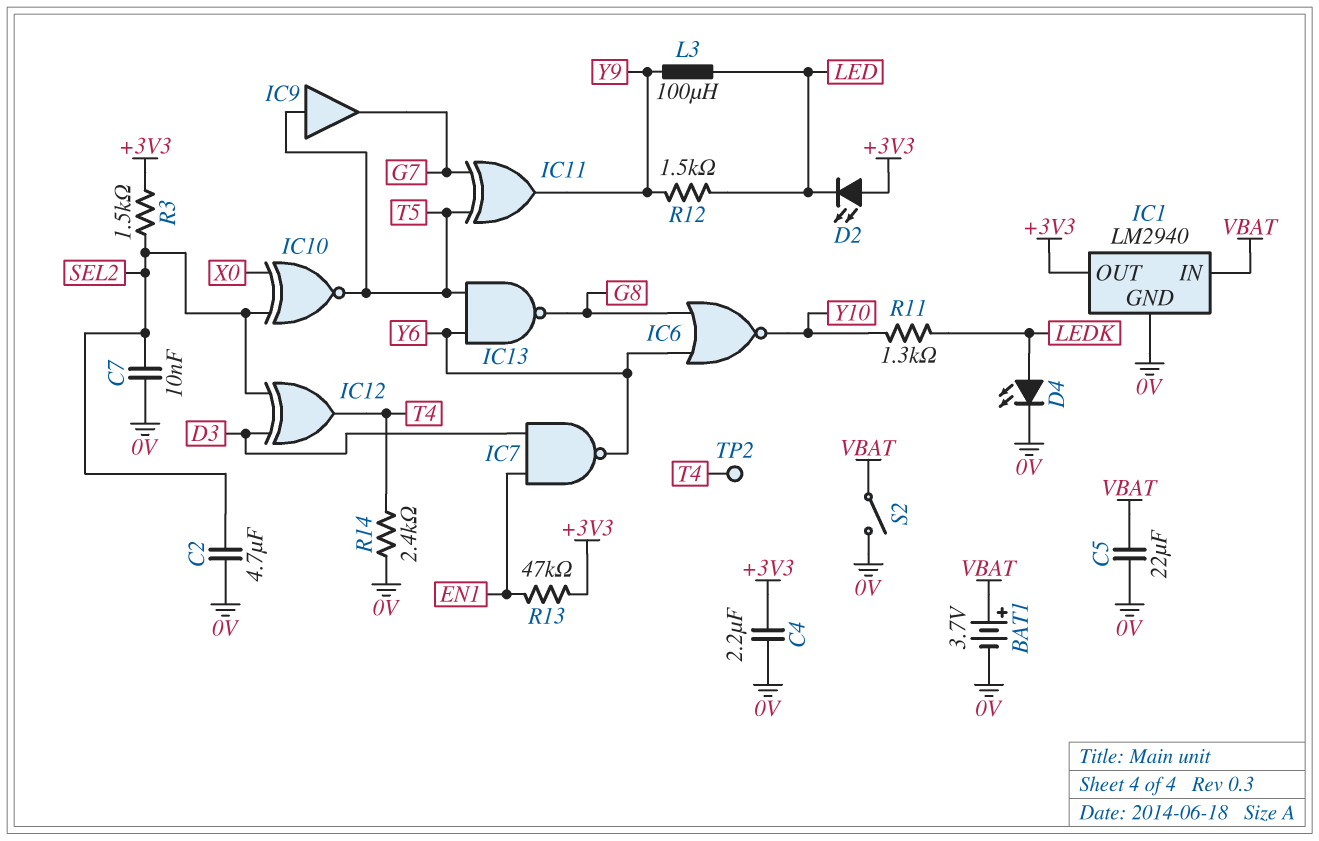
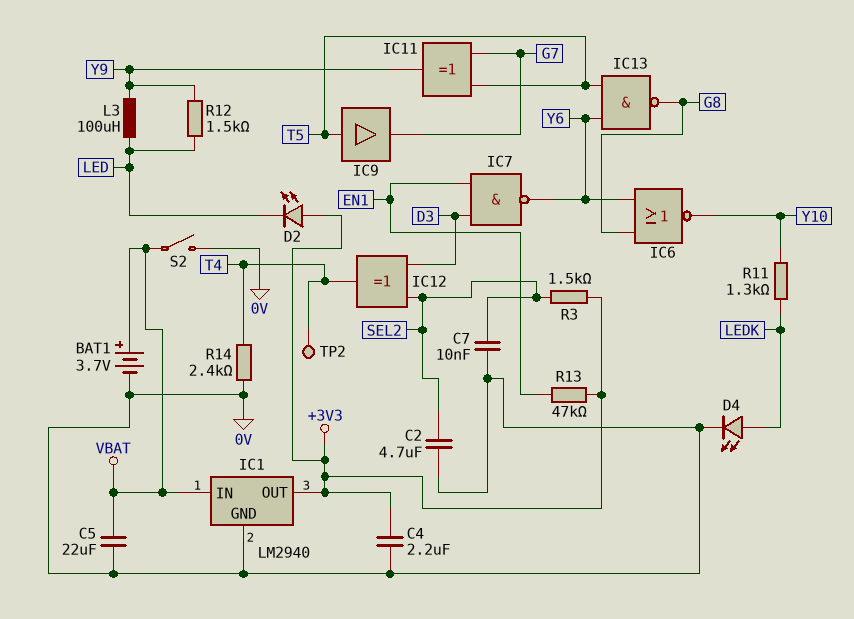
IC10: XNOR (in SEL2, in X0, out T5) -> none

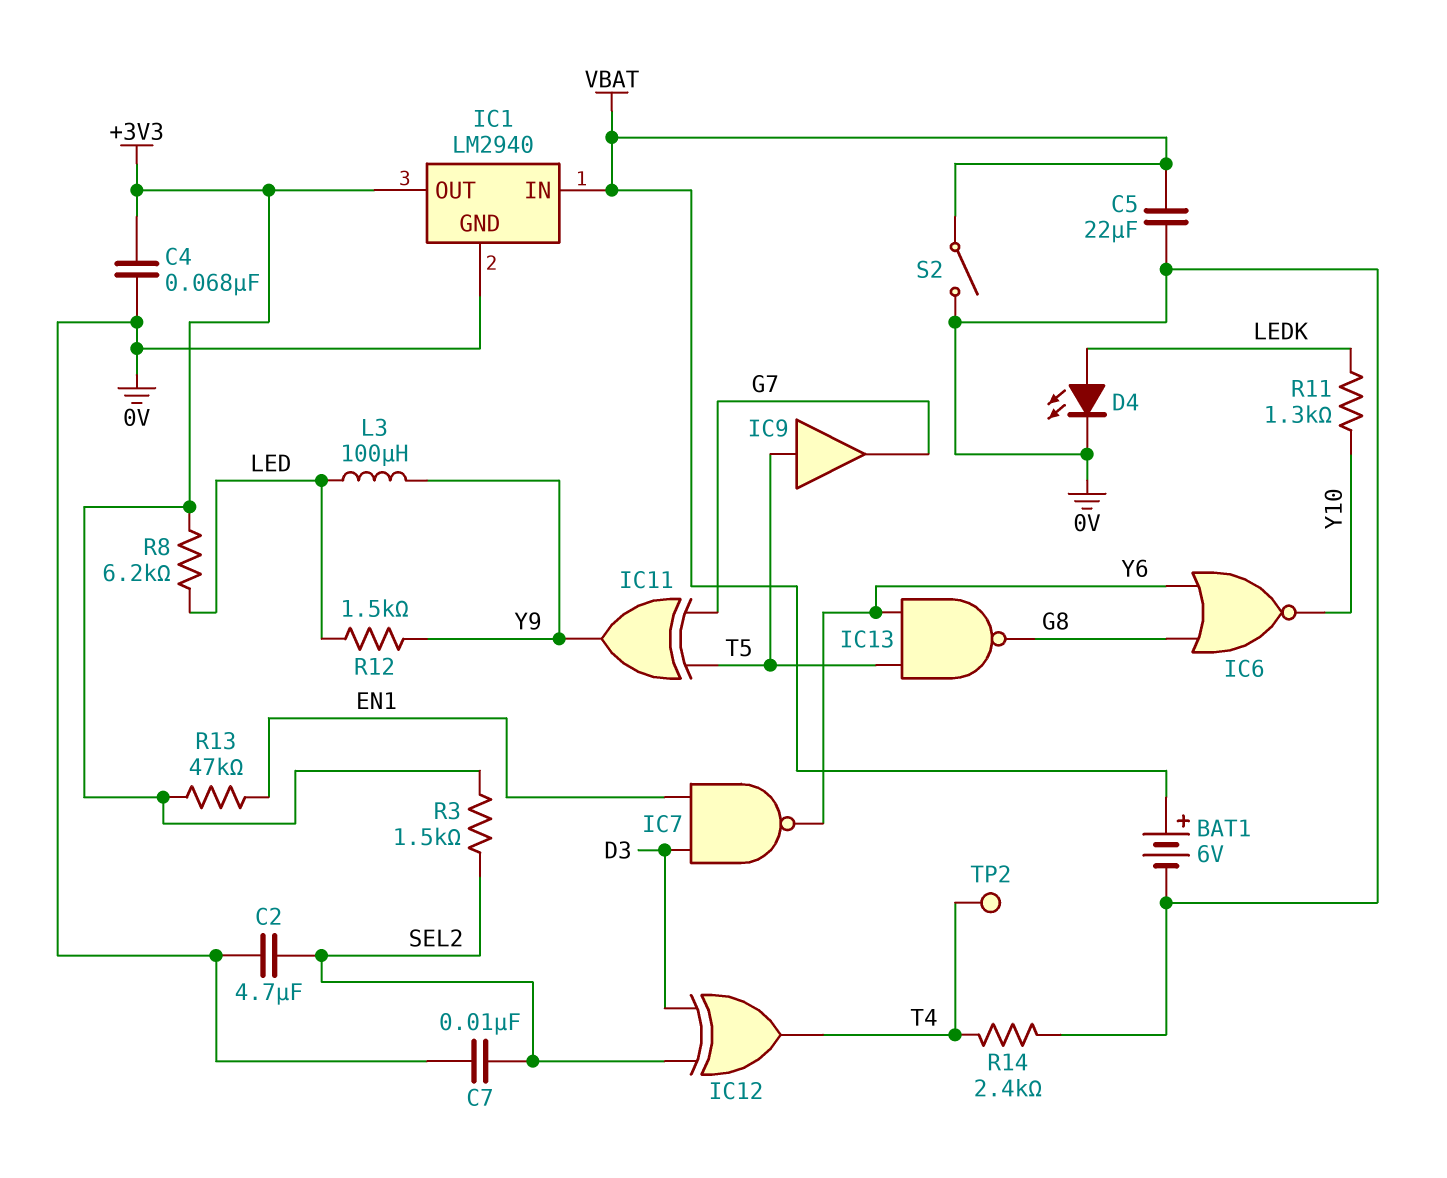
BAT1: 3.7V (plus VBAT, minus 0V) -> 6V (plus VBAT, minus 0V)
C4: 2.2uF (+3V3, 0V) -> 68nF (+3V3, 0V)
D2: LED (A +3V3, K LED) -> none
R8: none -> 6.2k (+3V3, LED)

